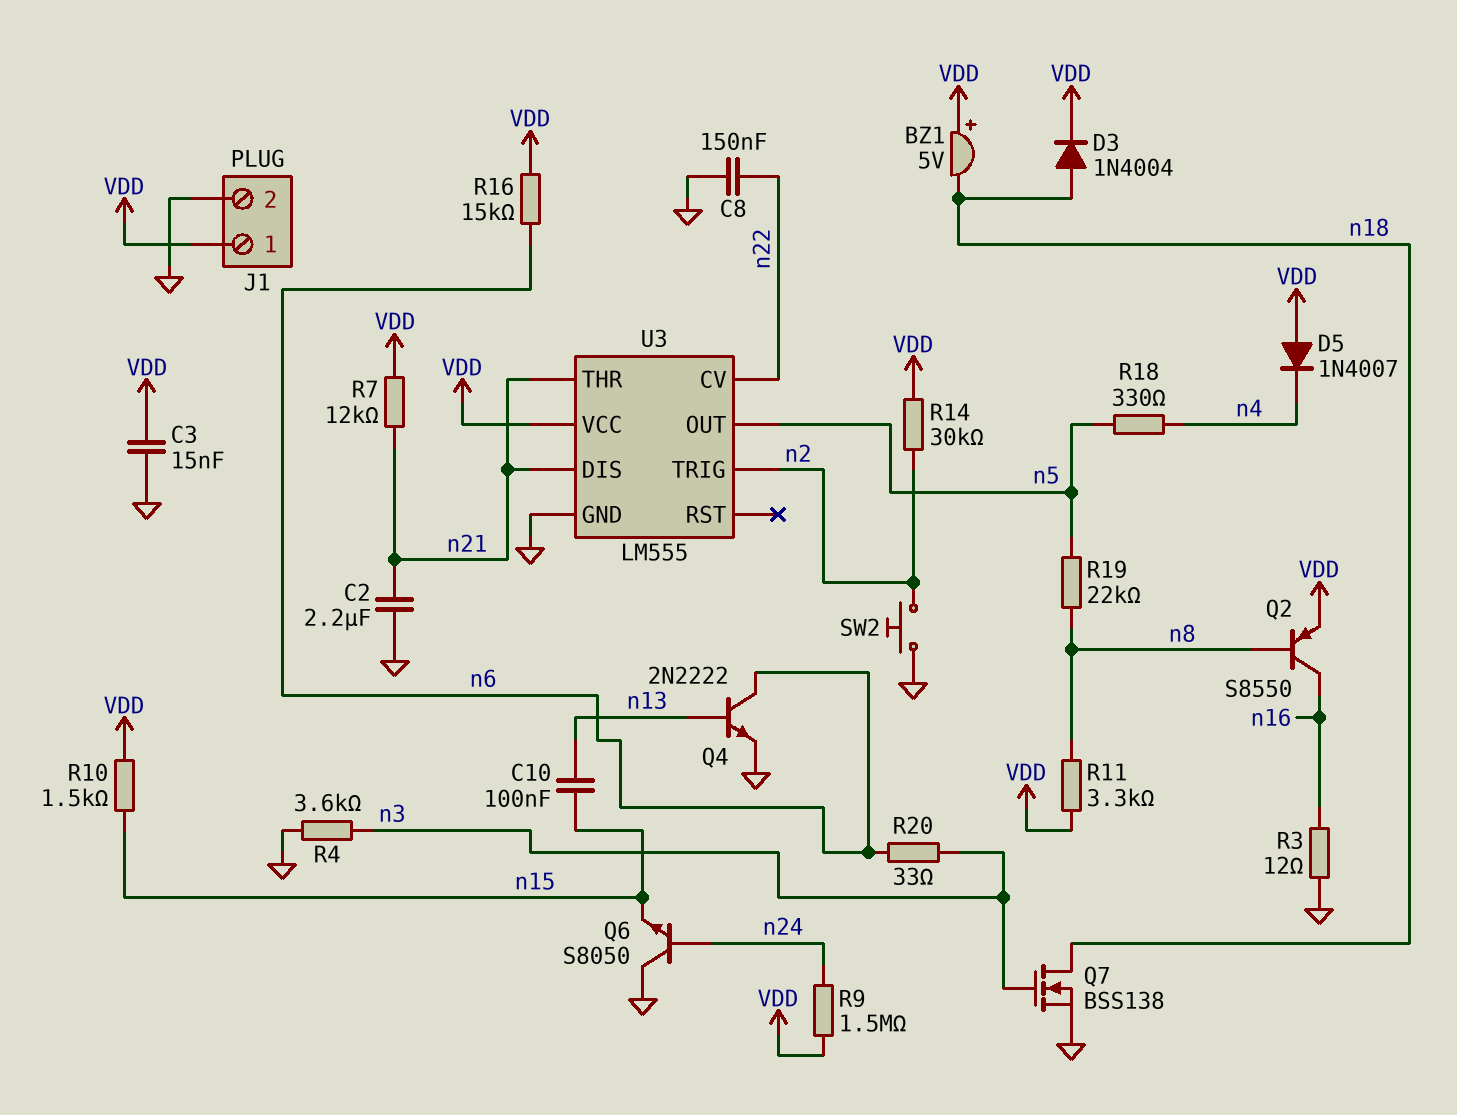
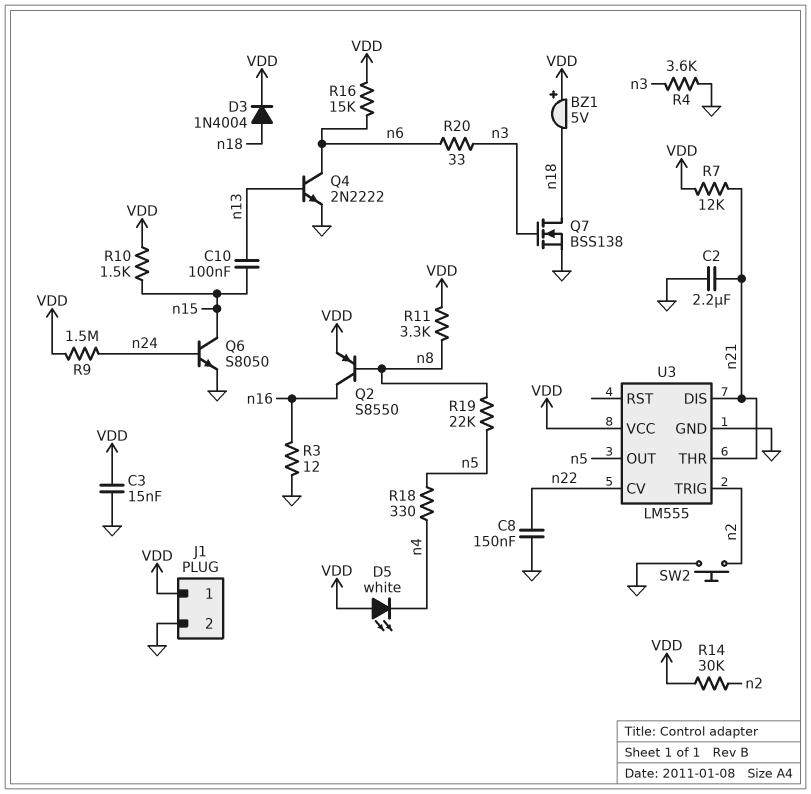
D5: diode 1N4007 (A VDD, K n4) -> LED white (A VDD, K n4)
Q6: NPN S8050 (B n24, C GND, E n15) -> NPN S8050 (B n24, C n15, E GND)

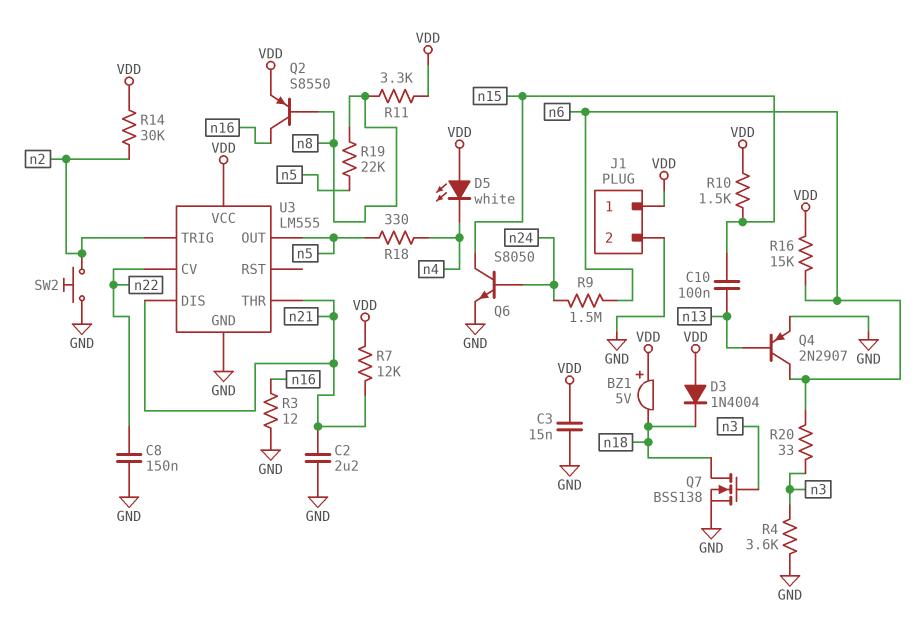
D3: diode 1N4004 (A n18, K VDD) -> diode 1N4004 (A VDD, K n18)
Q4: NPN 2N2222 (B n13, C n6, E GND) -> PNP 2N2907 (B n13, C n6, E GND)
R9: 1.5M (VDD, n24) -> 1.5M (n6, n24)

